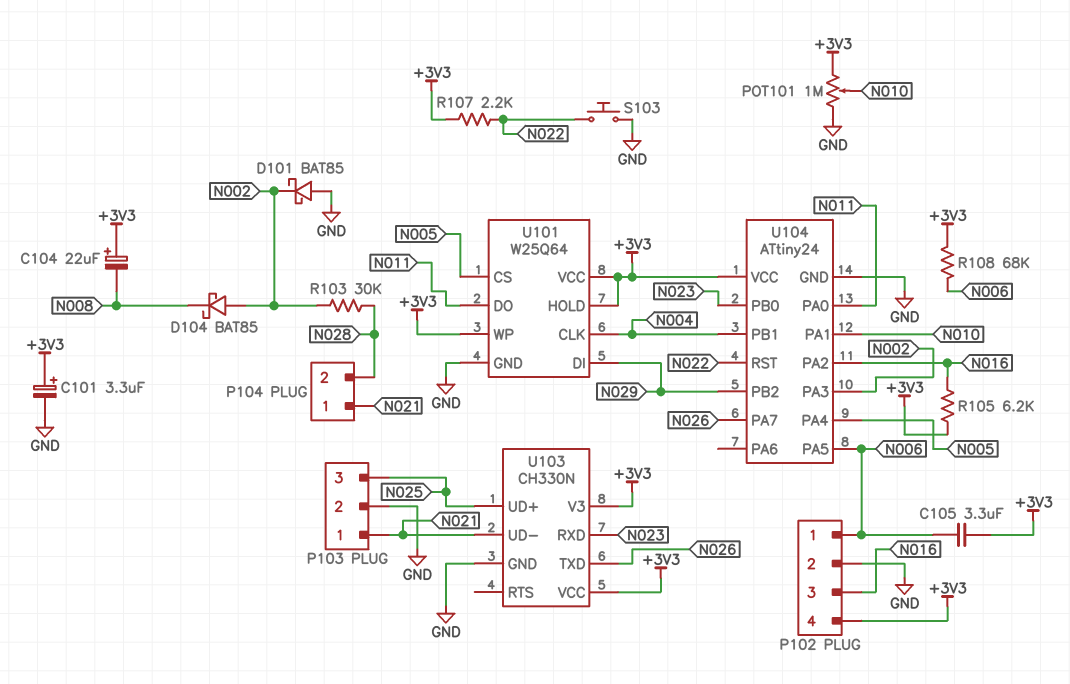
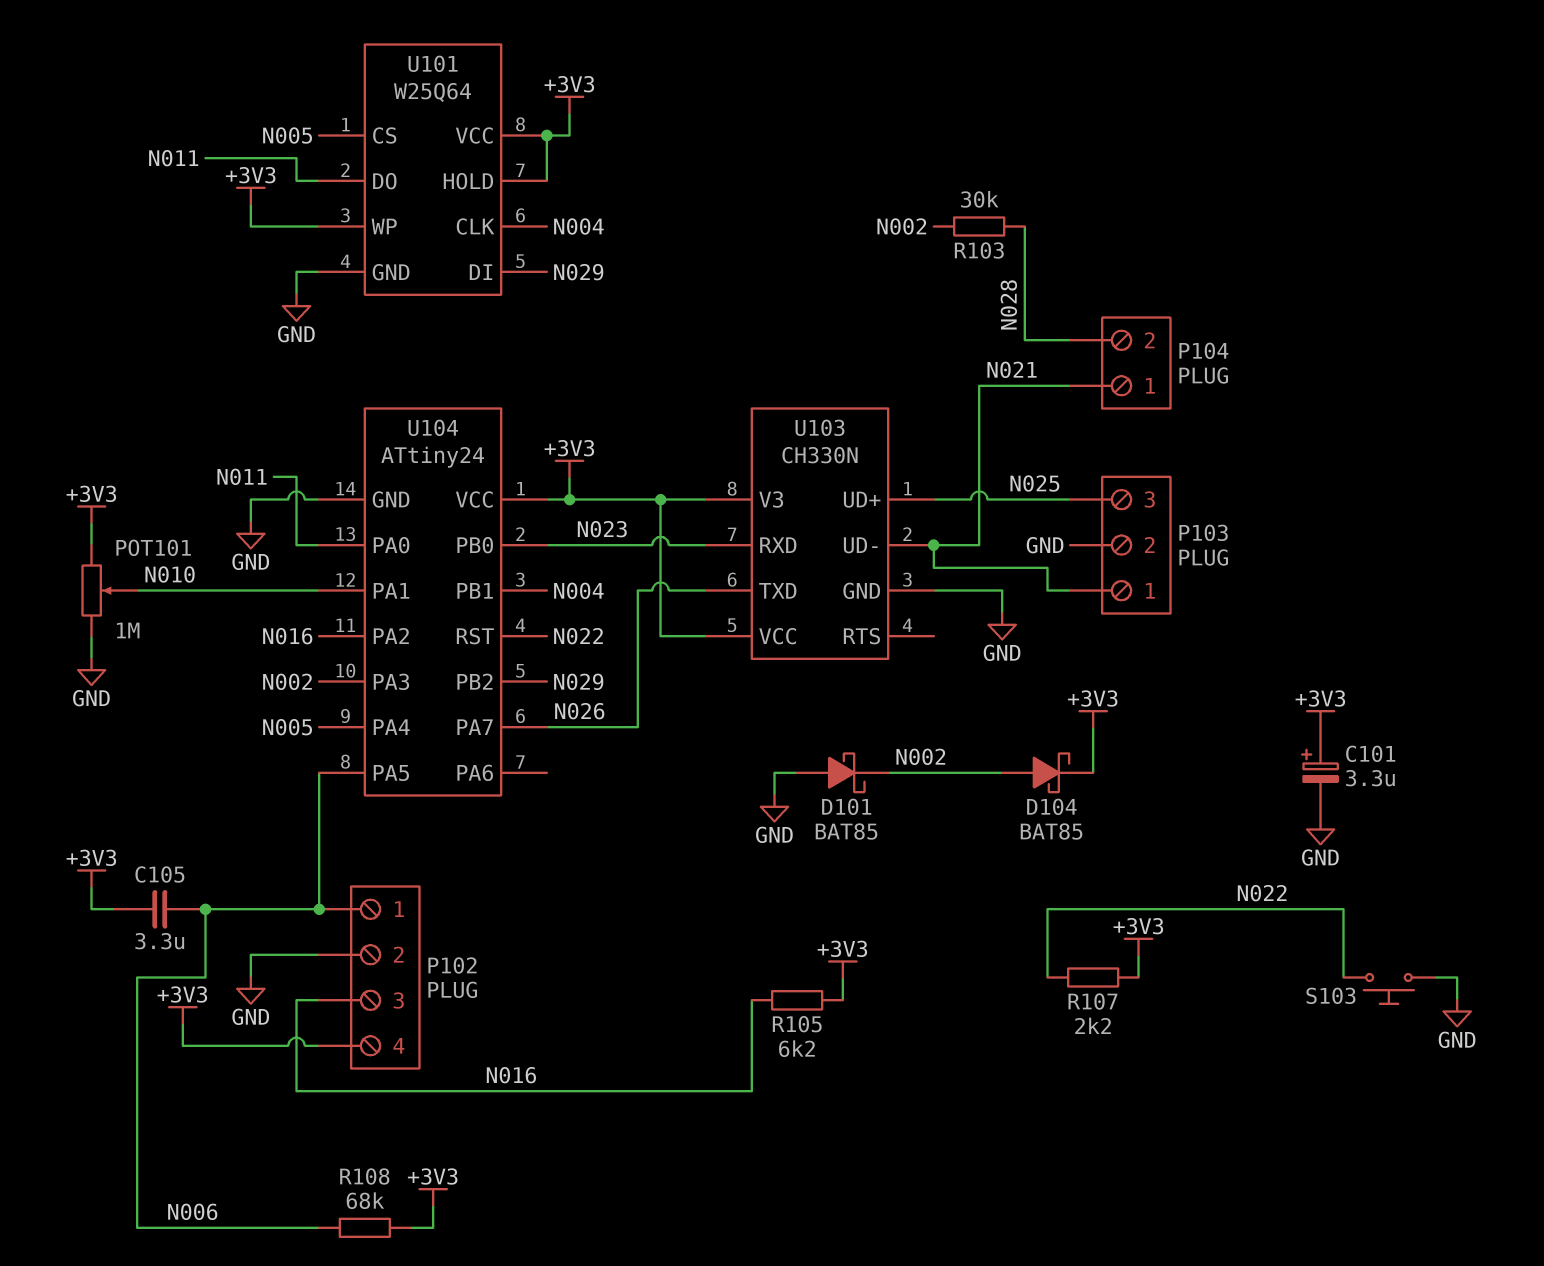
C104: 22uF (plus +3V3, minus N008) -> none
D104: schottky BAT85 (A N002, K N008) -> schottky BAT85 (A N002, K +3V3)

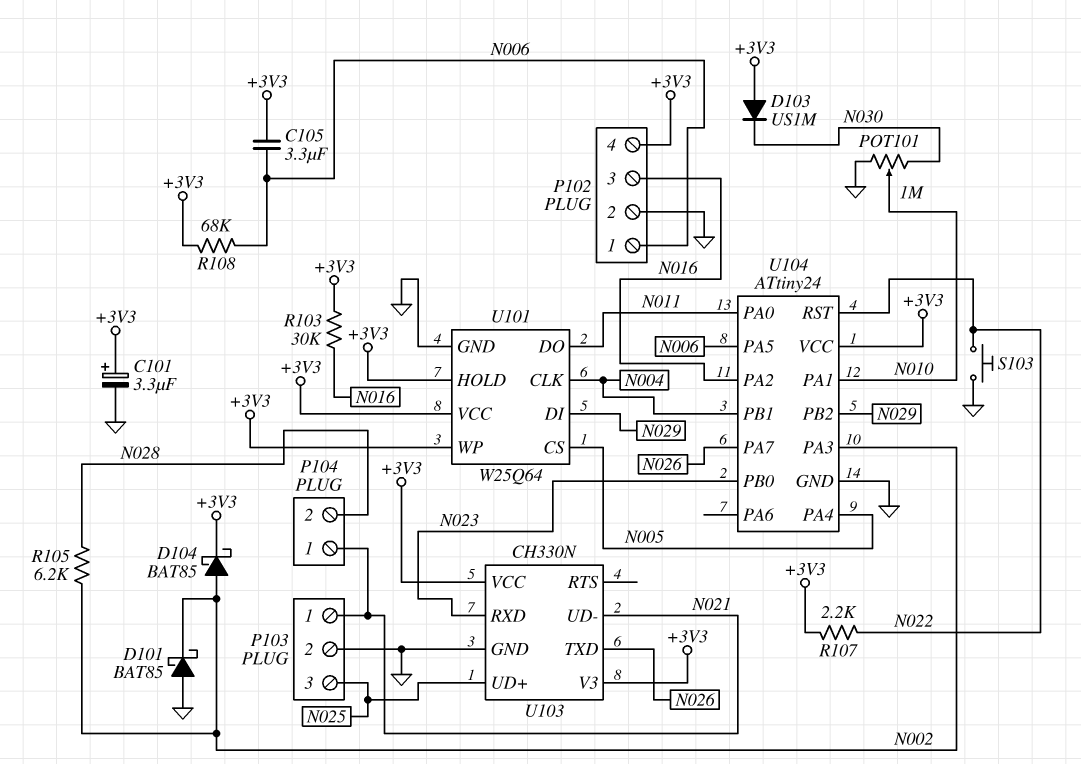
D103: none -> diode US1M (A +3V3, K N030)
POT101: 1M (+3V3, GND, wiper N010) -> 1M (GND, N030, wiper N010)
R103: 30k (N002, N028) -> 30k (+3V3, N016)
R105: 6.2k (+3V3, N016) -> 6.2k (N002, N028)

